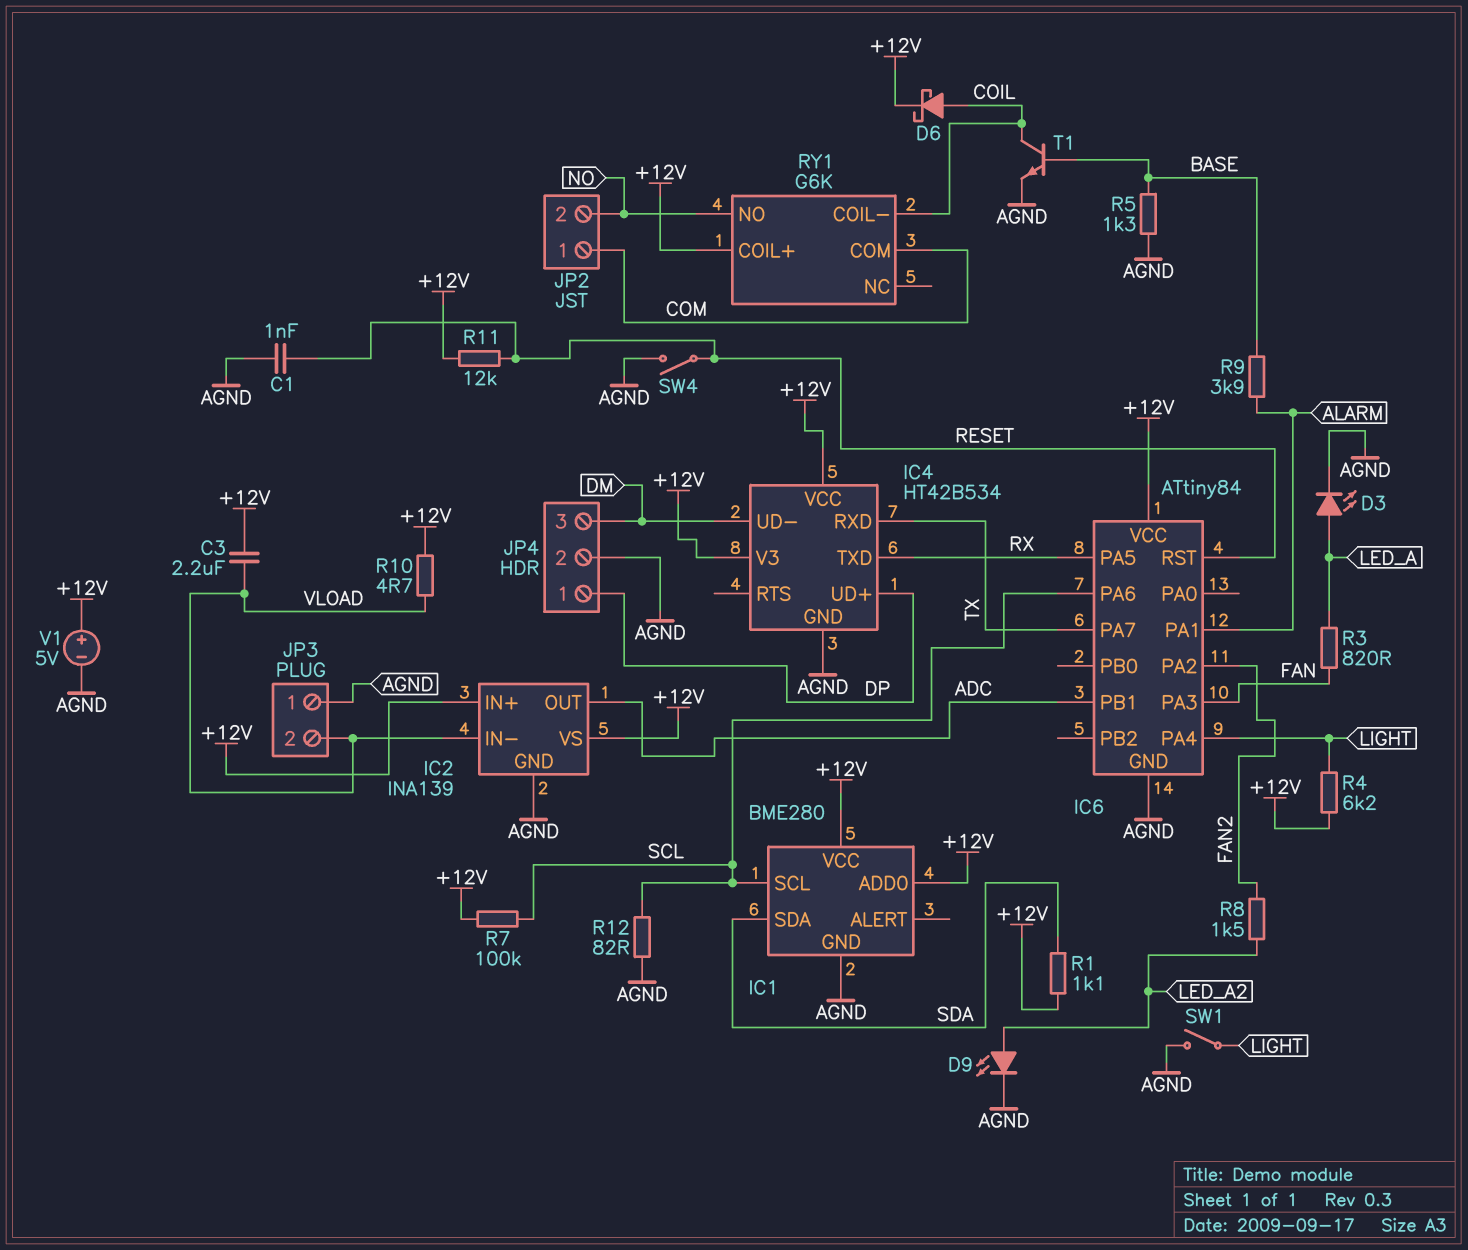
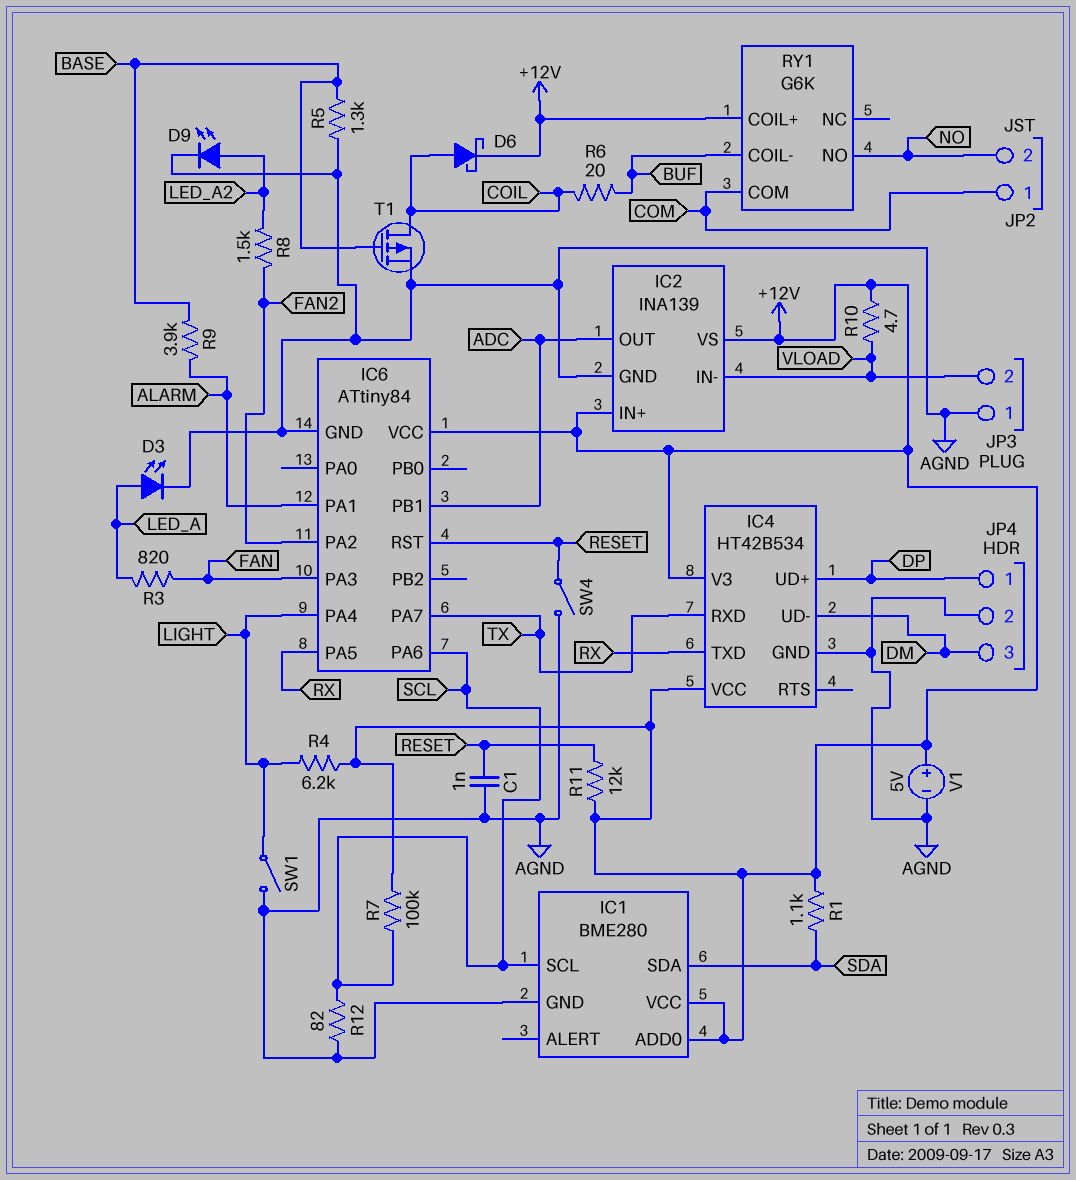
C3: 2.2uF (+12V, VLOAD) -> none
R6: none -> 20 (BUF, COIL)
RY1 pin COIL-: COIL -> BUF
T1: NPN (B BASE, C COIL, E AGND) -> PMOS (G BASE, D COIL, S AGND)

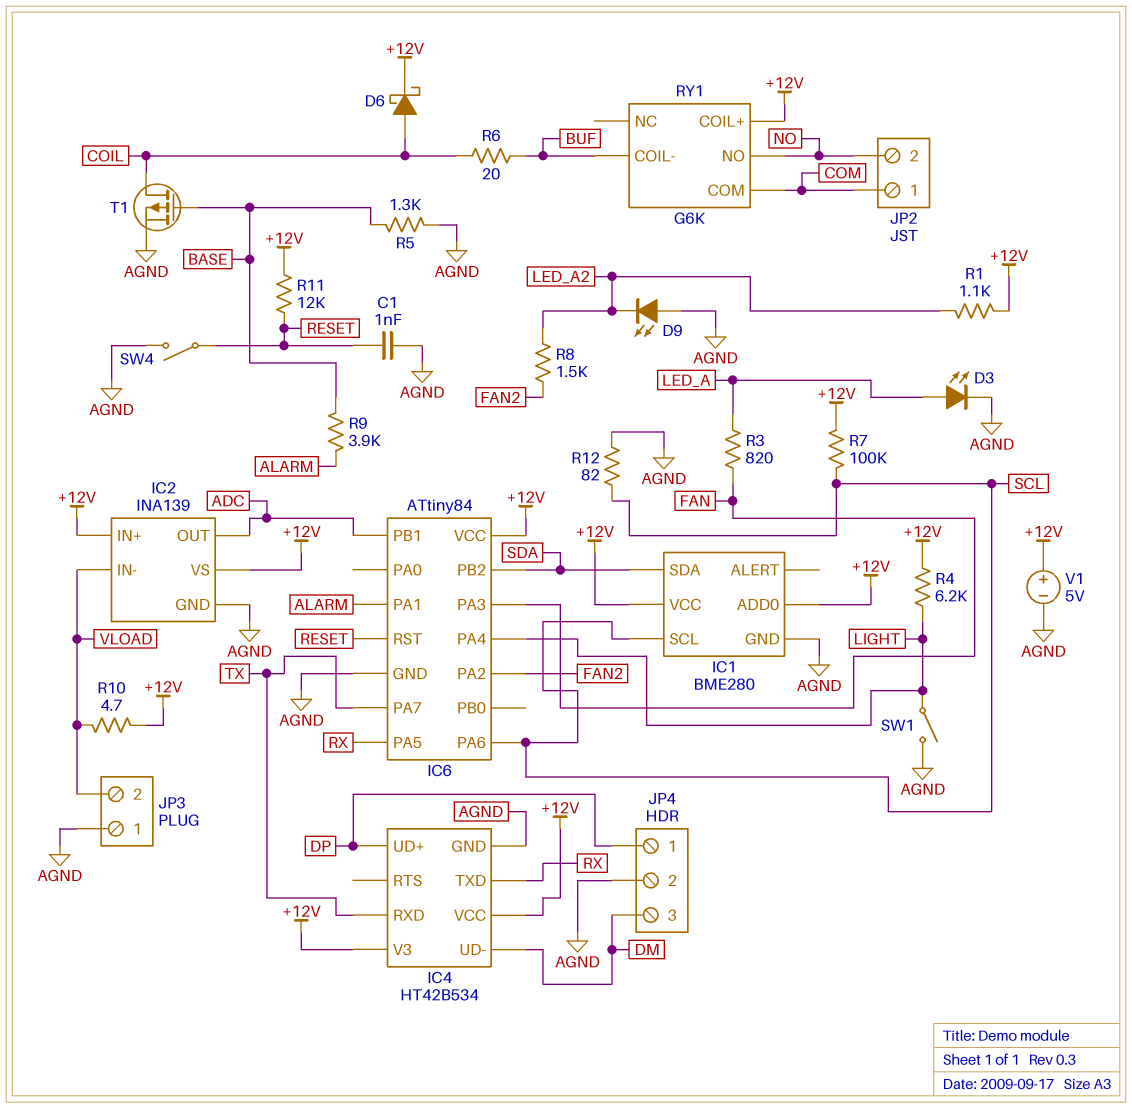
D9: LED (A LED_A2, K AGND) -> LED (A AGND, K LED_A2)
IC6 pin PB2: none -> SDA
R1: 1.1k (+12V, SDA) -> 1.1k (+12V, LED_A2)

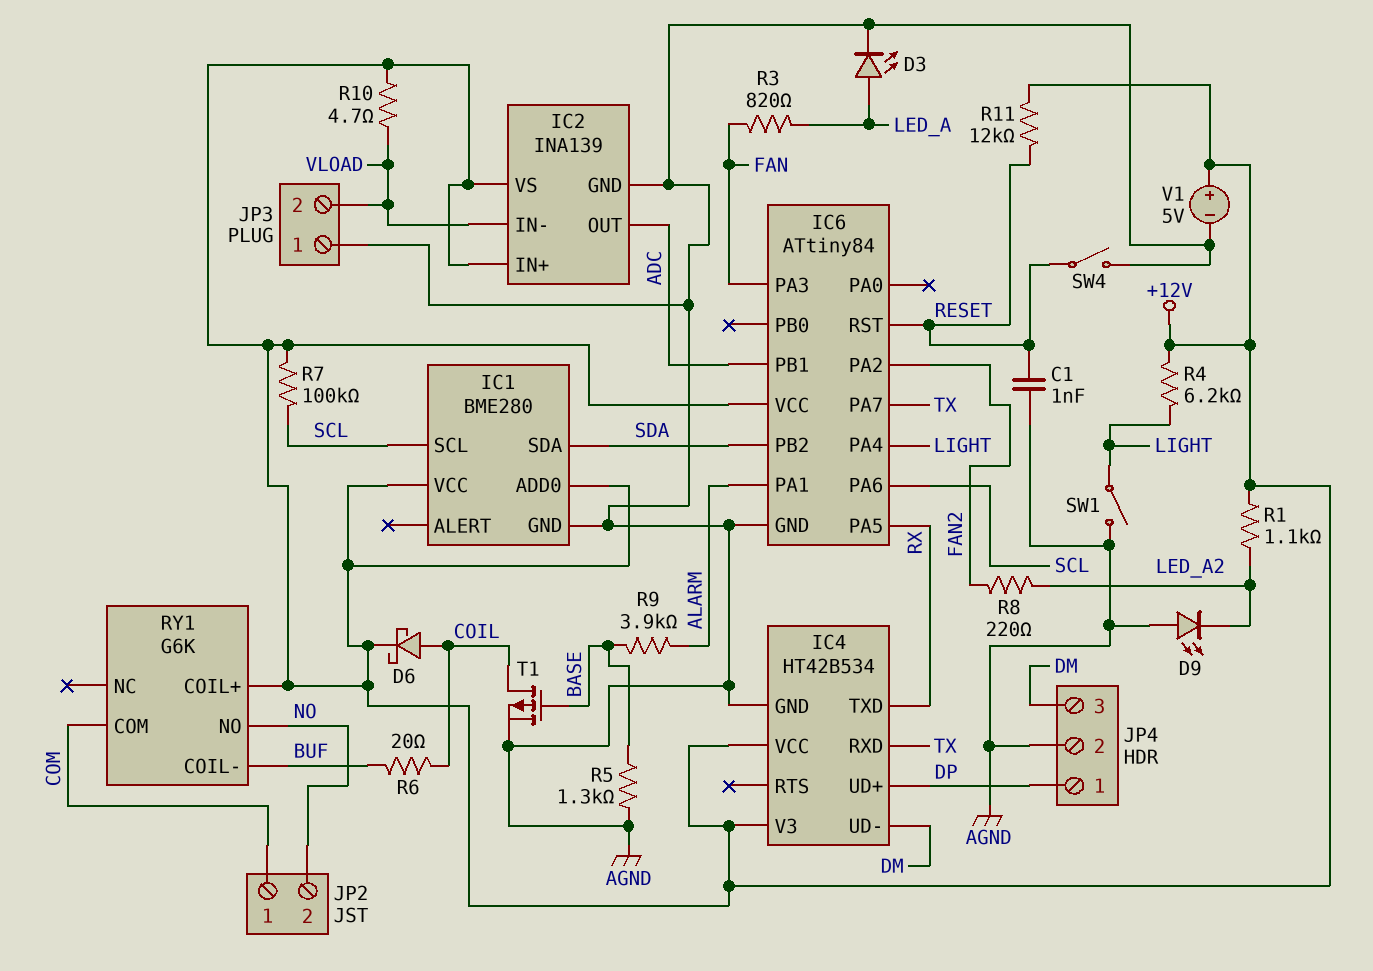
R8: 1.5k (FAN2, LED_A2) -> 220 (FAN2, LED_A2)
R12: 82 (AGND, SCL) -> none

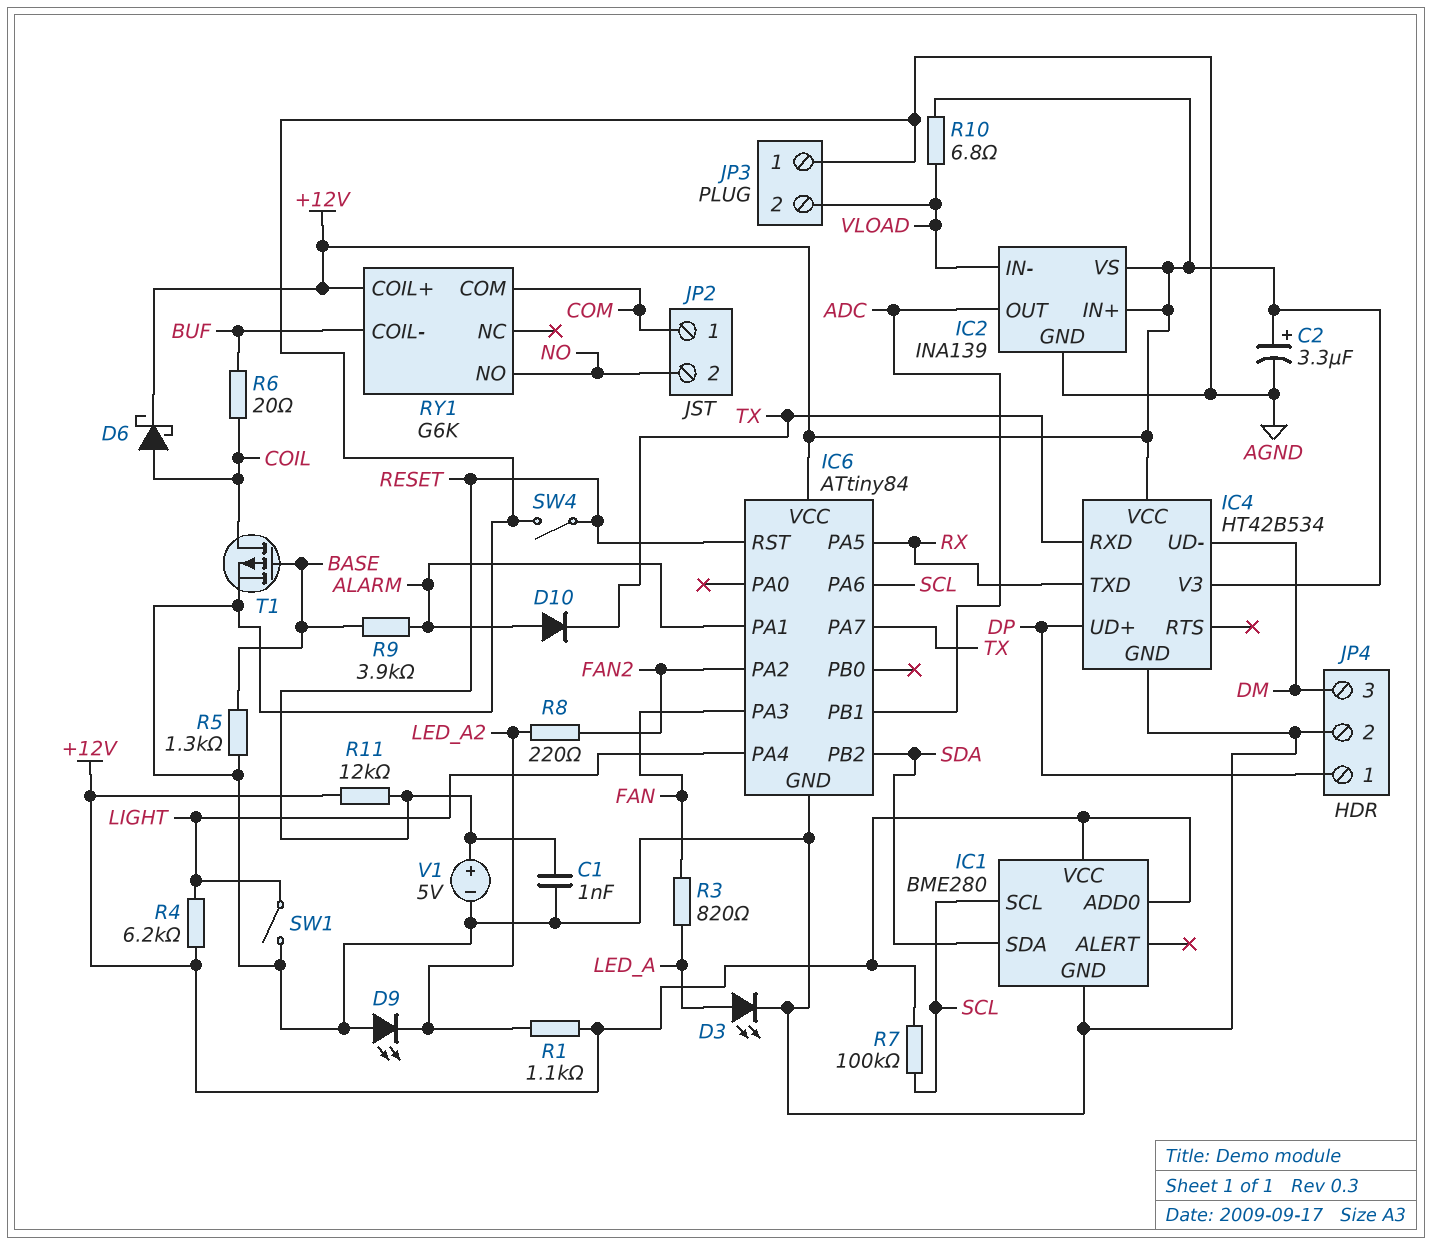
C2: none -> 3.3uF (plus +12V, minus AGND)
D10: none -> diode (A ALARM, K TX)
R10: 4.7 (+12V, VLOAD) -> 6.8 (+12V, VLOAD)
V1: 5V (plus +12V, minus AGND) -> 5V (plus RESET, minus AGND)

